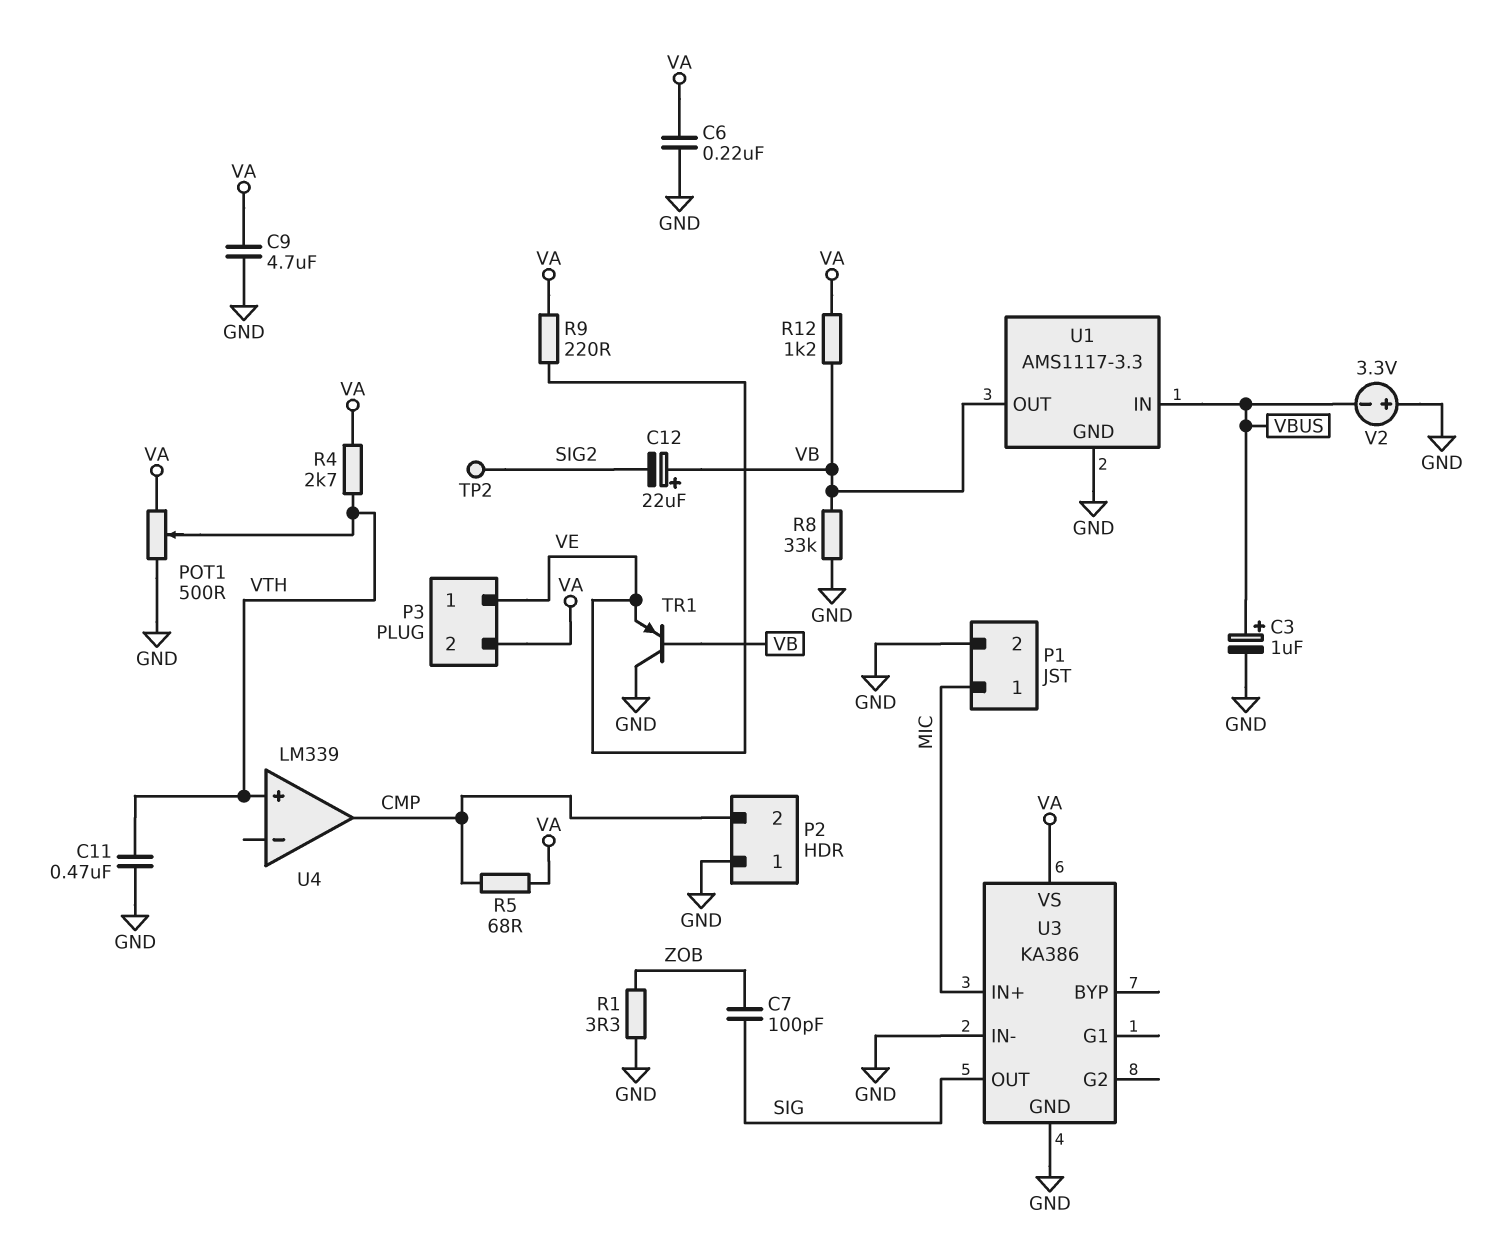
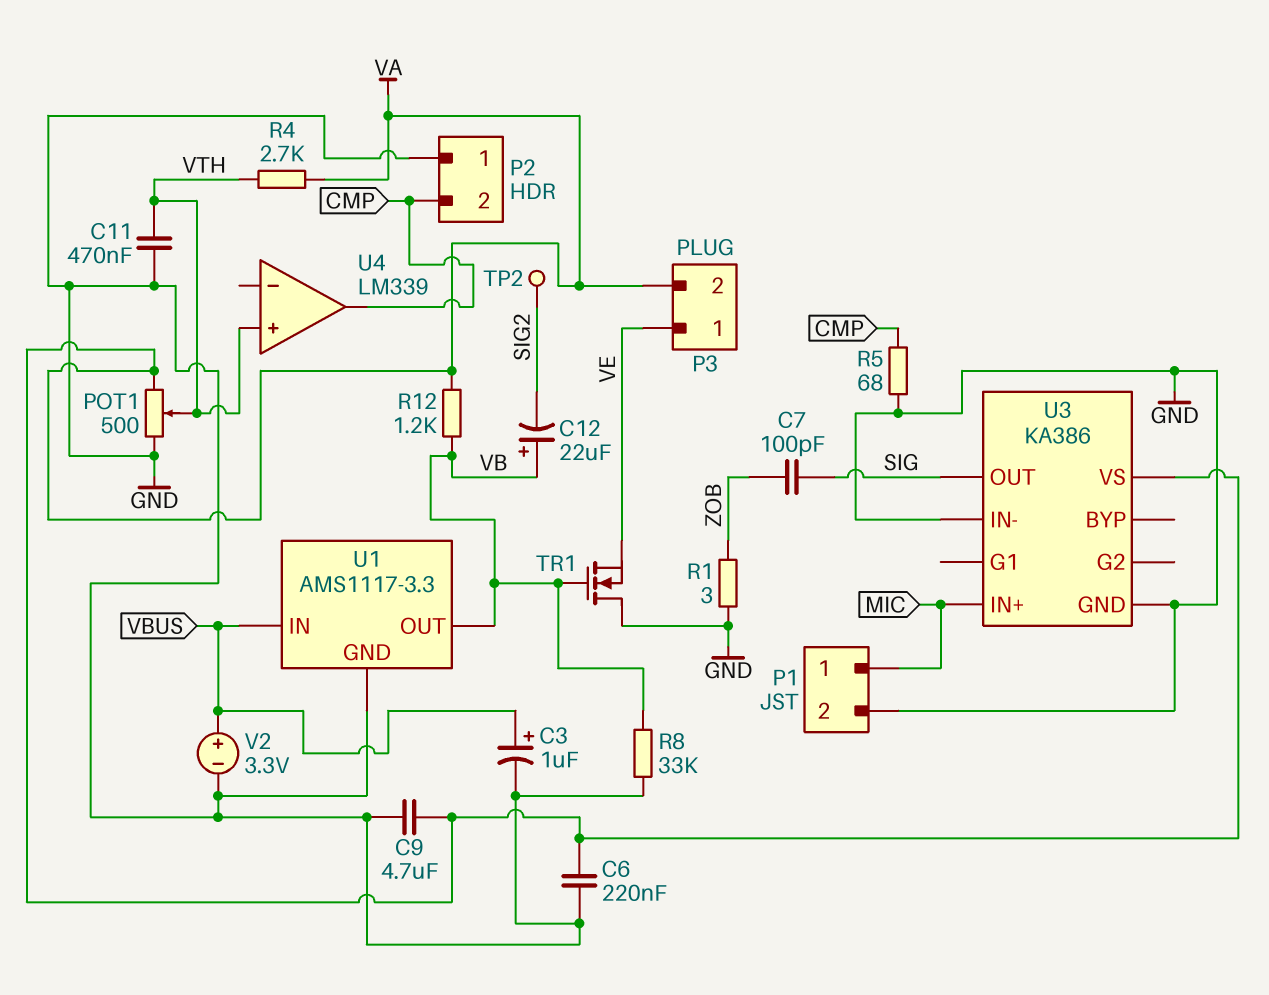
R1: 3.3 (GND, ZOB) -> 3 (GND, ZOB)
R5: 68 (CMP, VA) -> 68 (CMP, GND)
R9: 220 (VA, VE) -> none
TR1: PNP (B VB, C GND, E VE) -> NMOS (G VB, D GND, S VE)
V2: 3.3V (plus GND, minus VBUS) -> 3.3V (plus VBUS, minus GND)

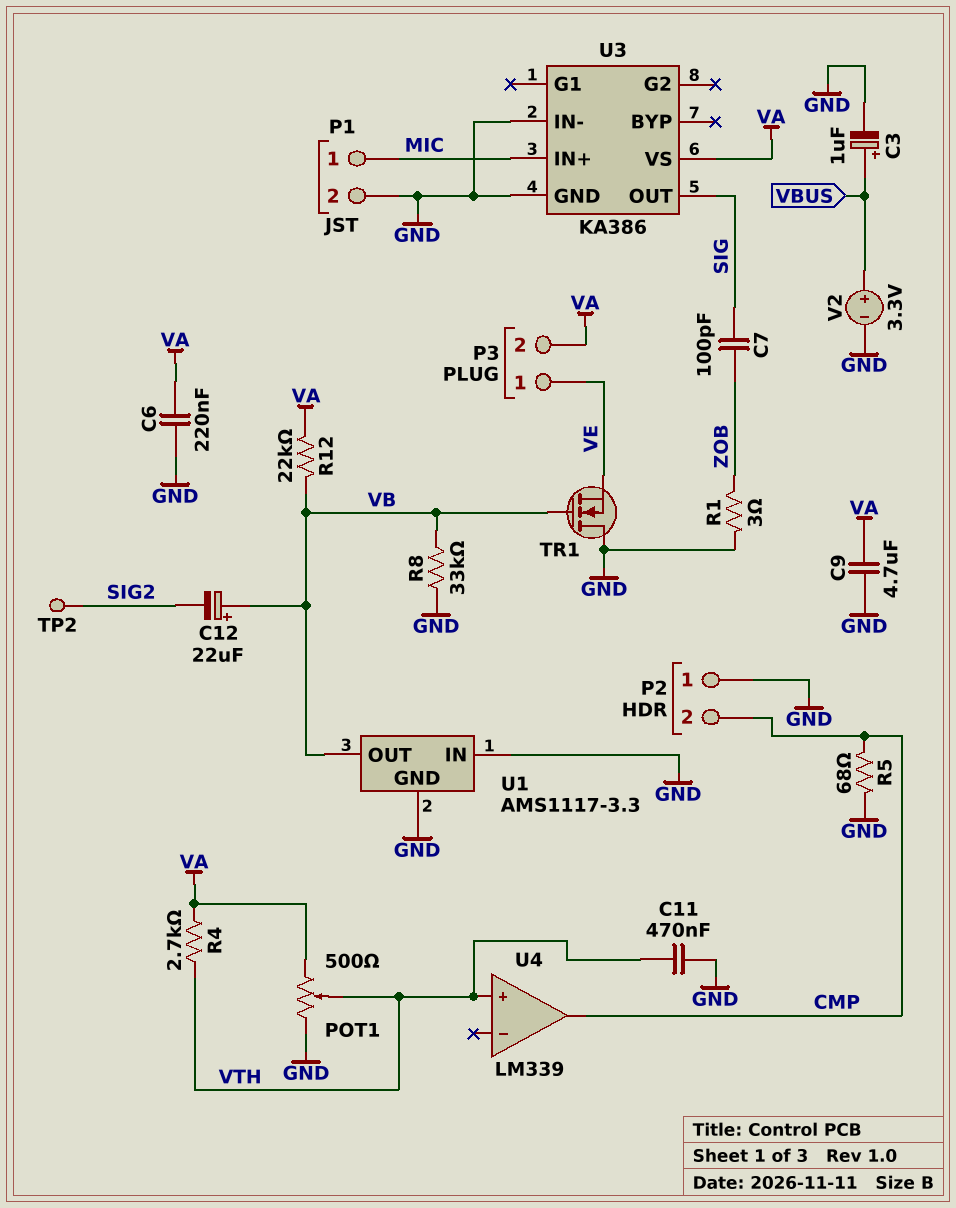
R12: 1.2k (VA, VB) -> 22k (VA, VB)
U1 pin IN: VBUS -> GND

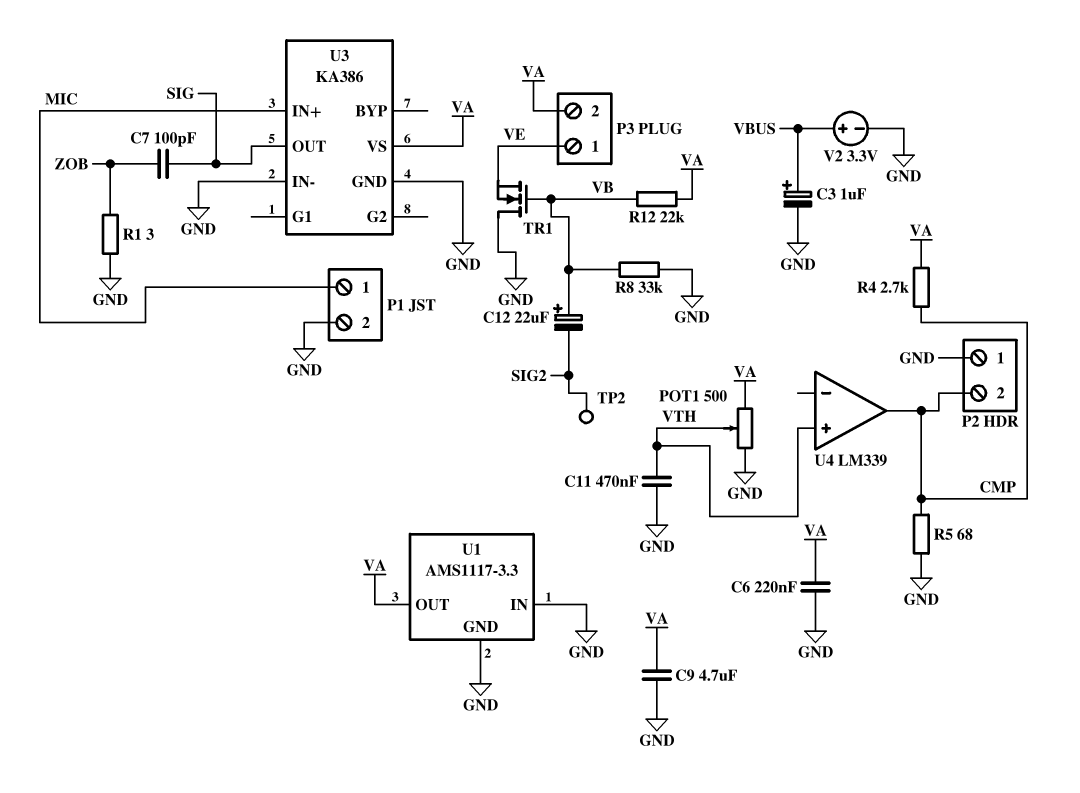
R4: 2.7k (VA, VTH) -> 2.7k (CMP, VA)
U1 pin OUT: VB -> VA

